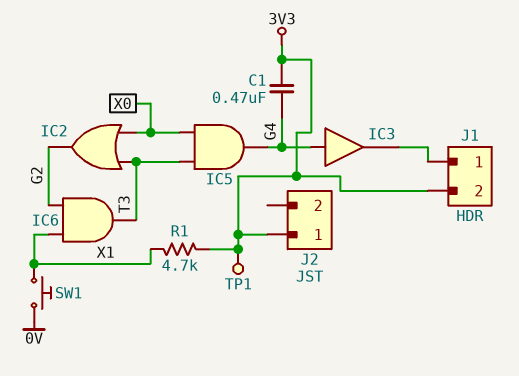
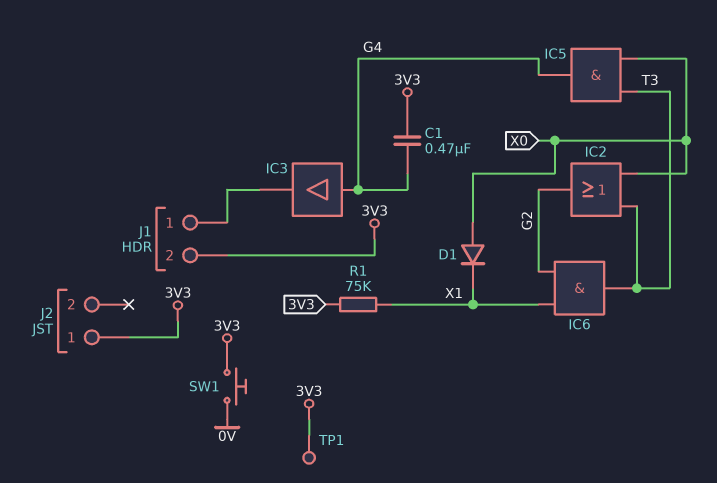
D1: none -> diode (A X0, K X1)
R1: 4.7k (3V3, X1) -> 75k (3V3, X1)
SW1: button (0V, X1) -> button (0V, 3V3)

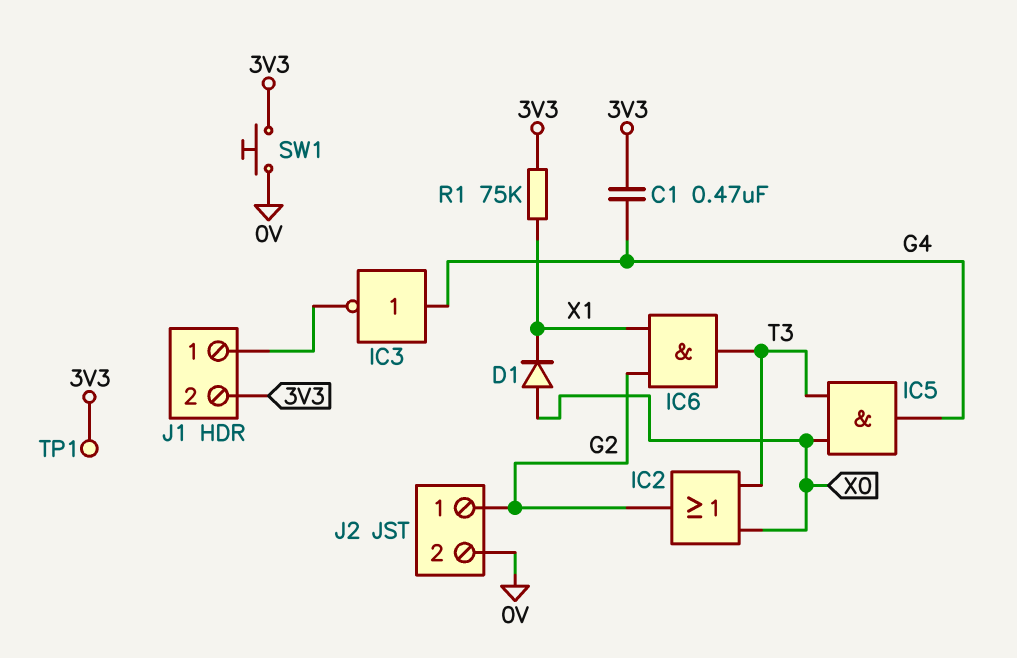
IC3: buffer (in G4, out J1/1) -> NOT (in G4, out J1/1)
J2 pin 1: 3V3 -> G2
J2 pin 2: none -> 0V

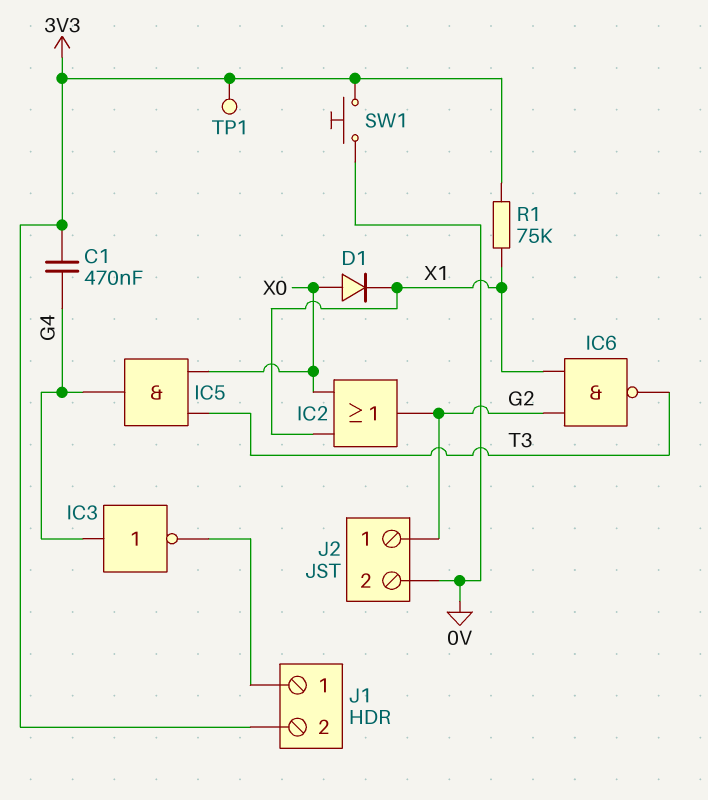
IC2: OR (in T3, in X0, out G2) -> OR (in X0, in X1, out G2)
IC6: AND (in G2, in X1, out T3) -> NAND (in G2, in X1, out T3)

